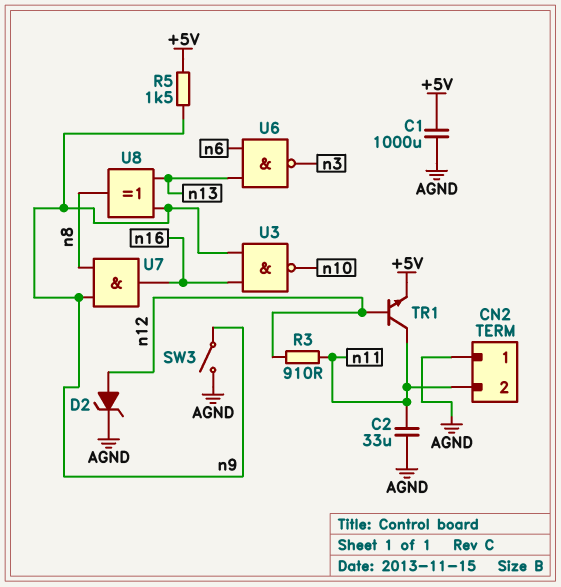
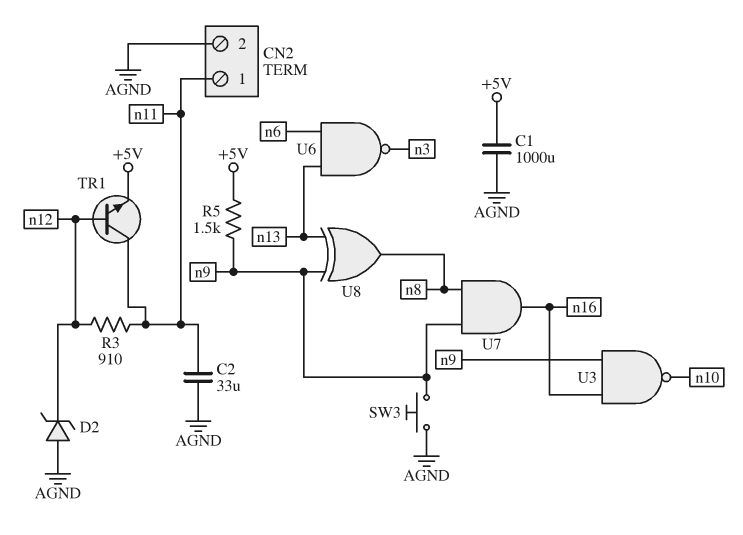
CN2 pin 1: AGND -> n11
CN2 pin 2: n11 -> AGND
D2: zener (A n12, K AGND) -> zener (A AGND, K n12)
SW3: switch (AGND, n9) -> button (AGND, n9)

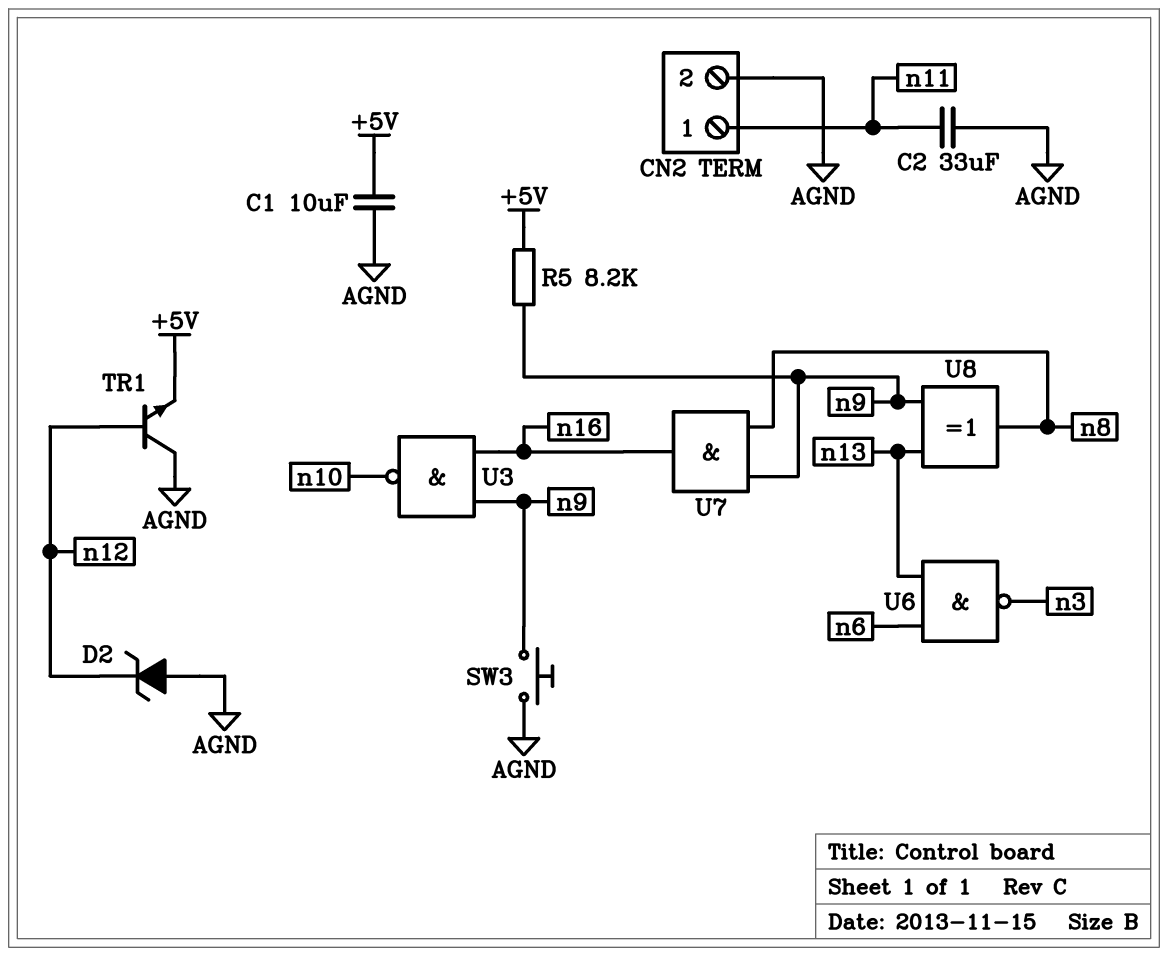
C1: 1000uF (+5V, AGND) -> 10uF (+5V, AGND)
R3: 910 (n11, n12) -> none
R5: 1.5k (+5V, n9) -> 8.2k (+5V, n9)
TR1: NPN (B n12, C n11, E +5V) -> NPN (B n12, C AGND, E +5V)

